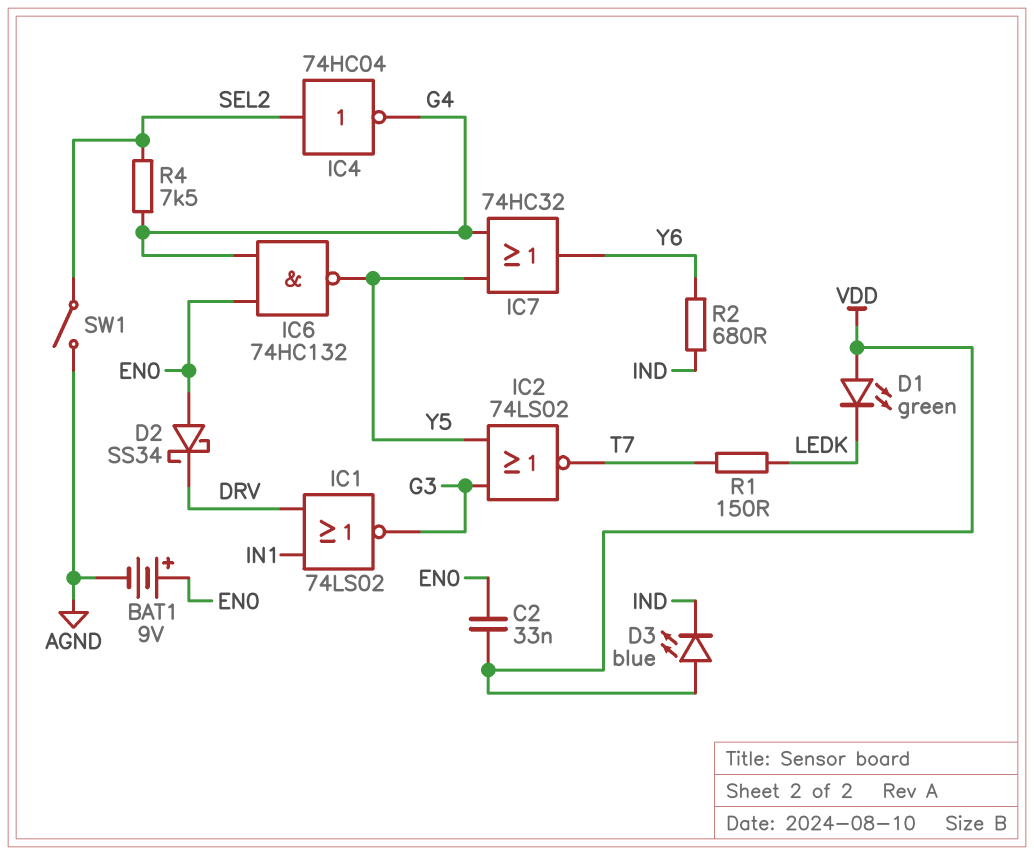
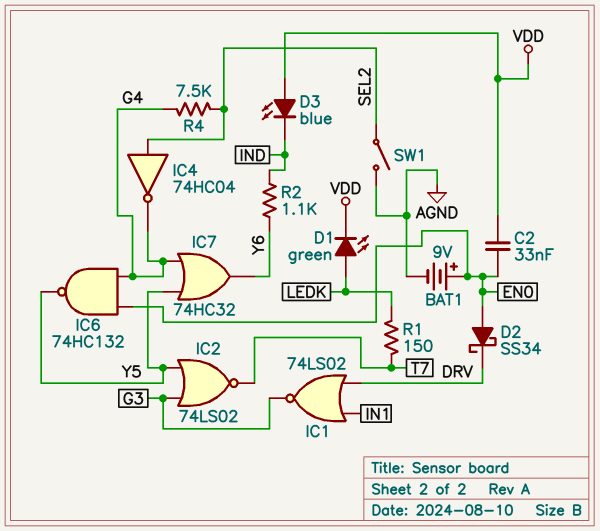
D1: LED green (A VDD, K LEDK) -> LED green (A LEDK, K VDD)
R2: 680 (IND, Y6) -> 1.1k (IND, Y6)

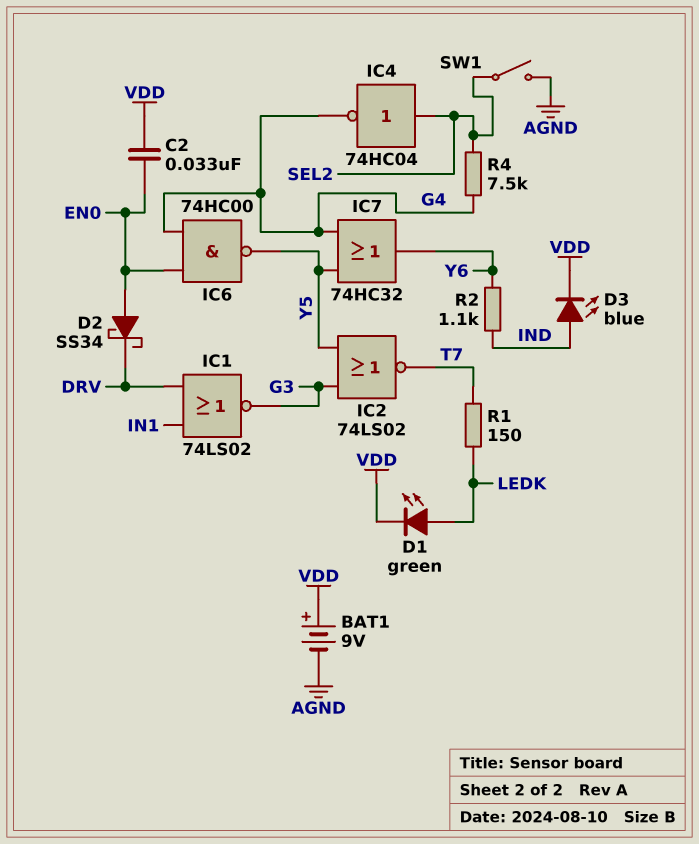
BAT1: 9V (plus EN0, minus AGND) -> 9V (plus VDD, minus AGND)
D3: LED blue (A VDD, K IND) -> LED blue (A IND, K VDD)
IC6: NAND 74HC132 (in EN0, in G4, out Y5) -> NAND 74HC00 (in EN0, in G4, out Y5)

